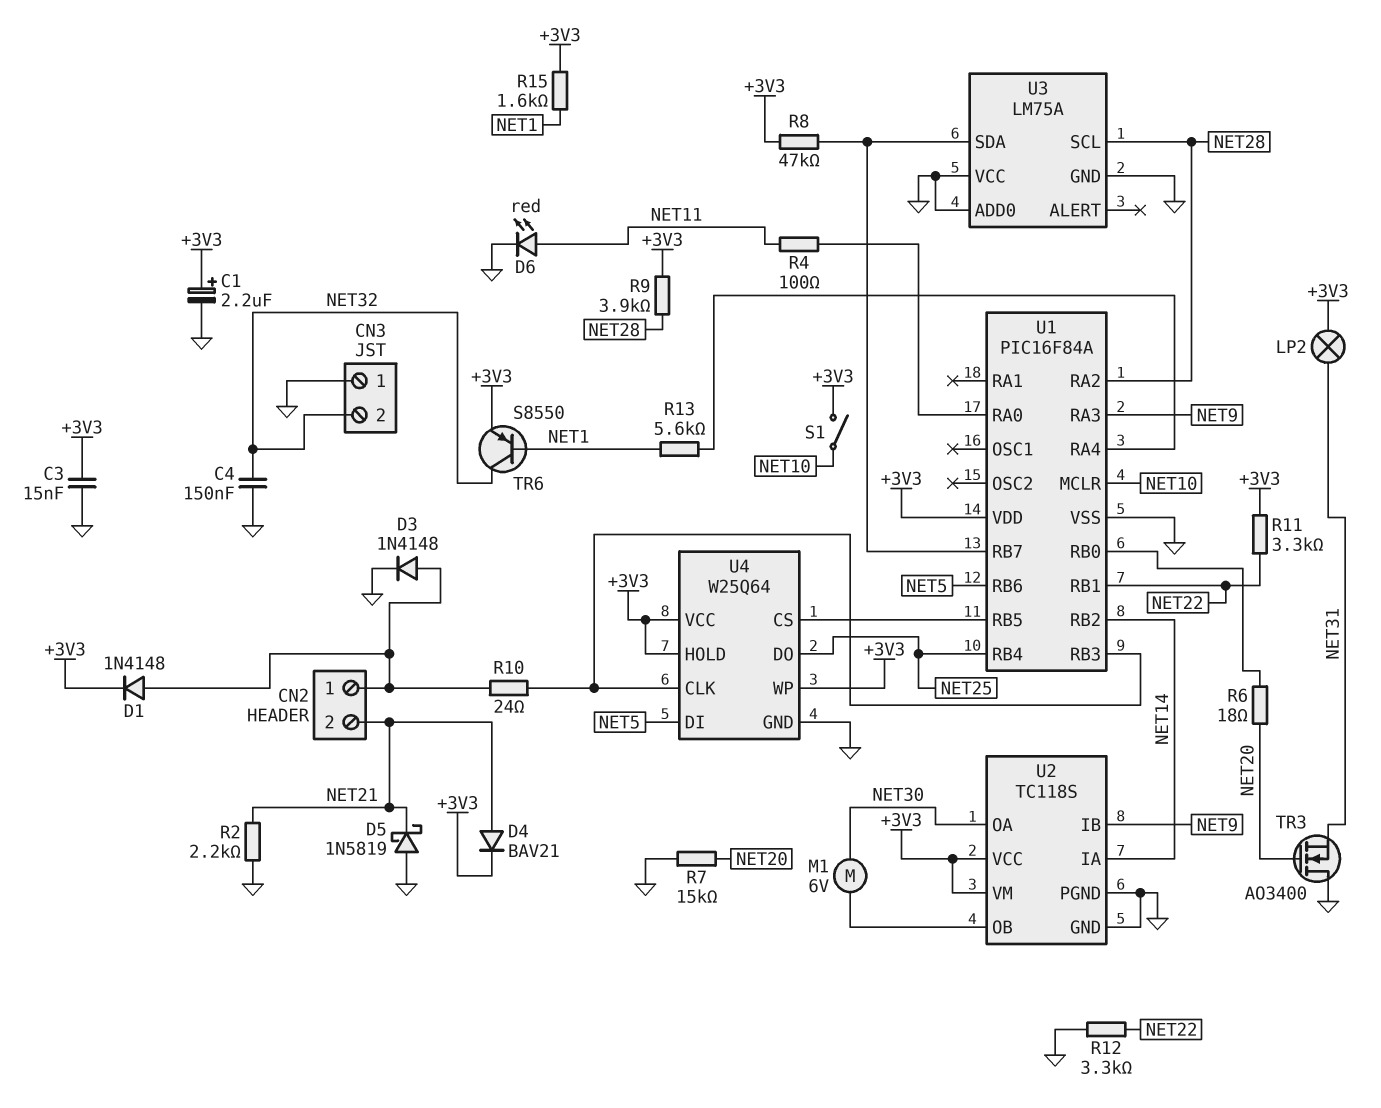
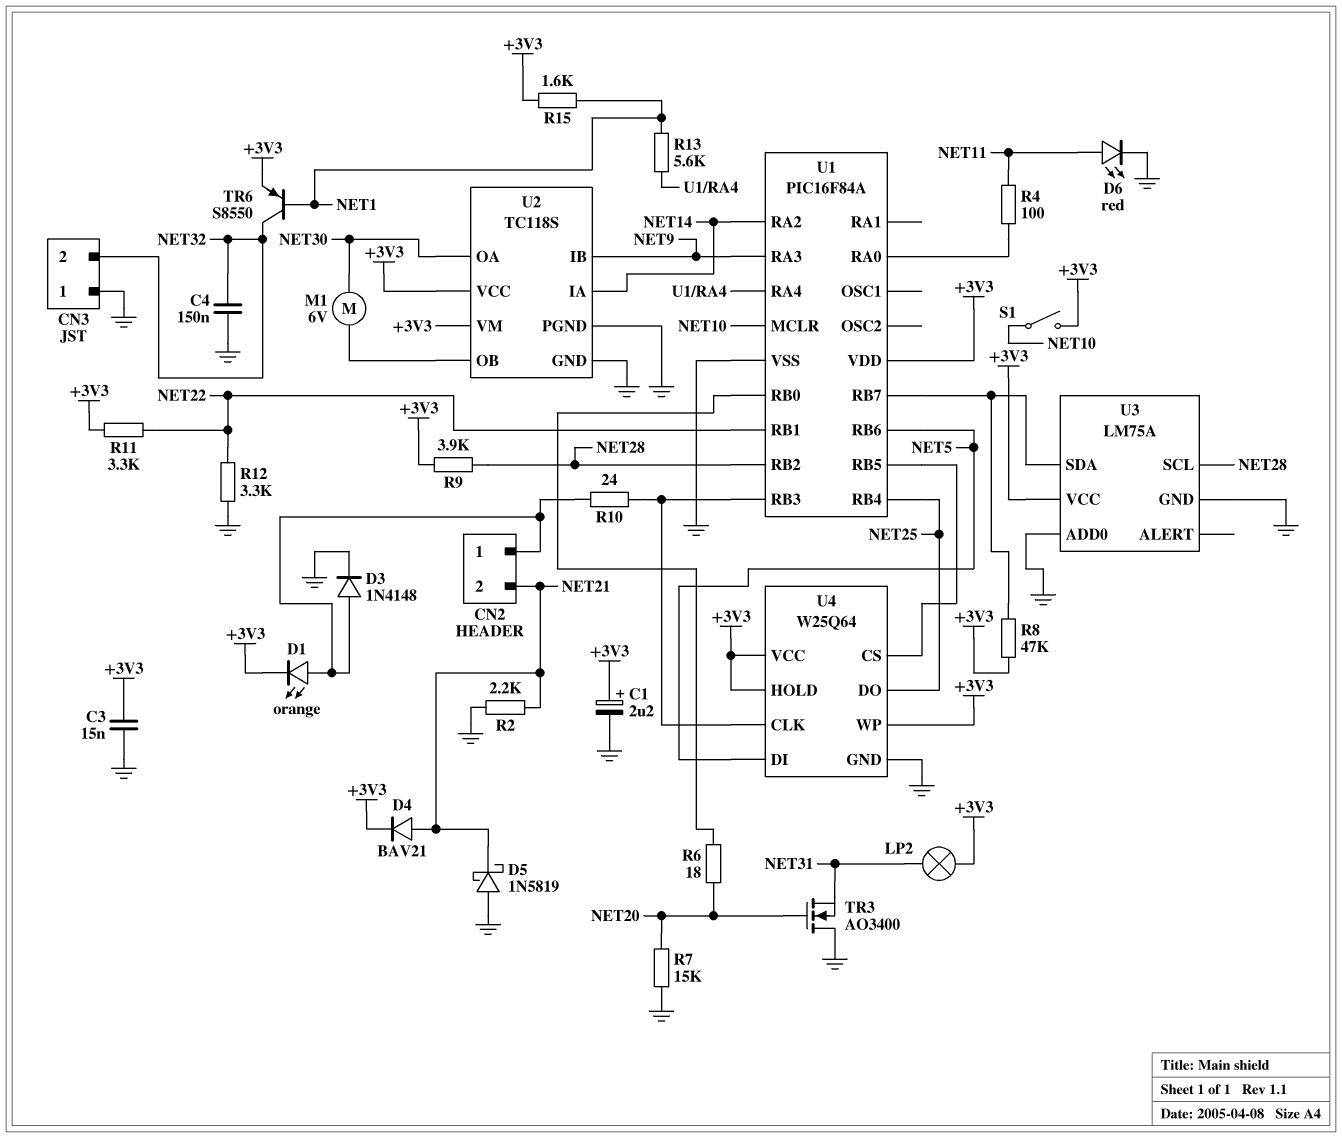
D1: diode 1N4148 (A CN2/1, K +3V3) -> LED orange (A CN2/1, K +3V3)
U1 pin RA2: NET28 -> NET14
U1 pin RB2: NET14 -> NET28
U3 pin VCC: GND -> +3V3

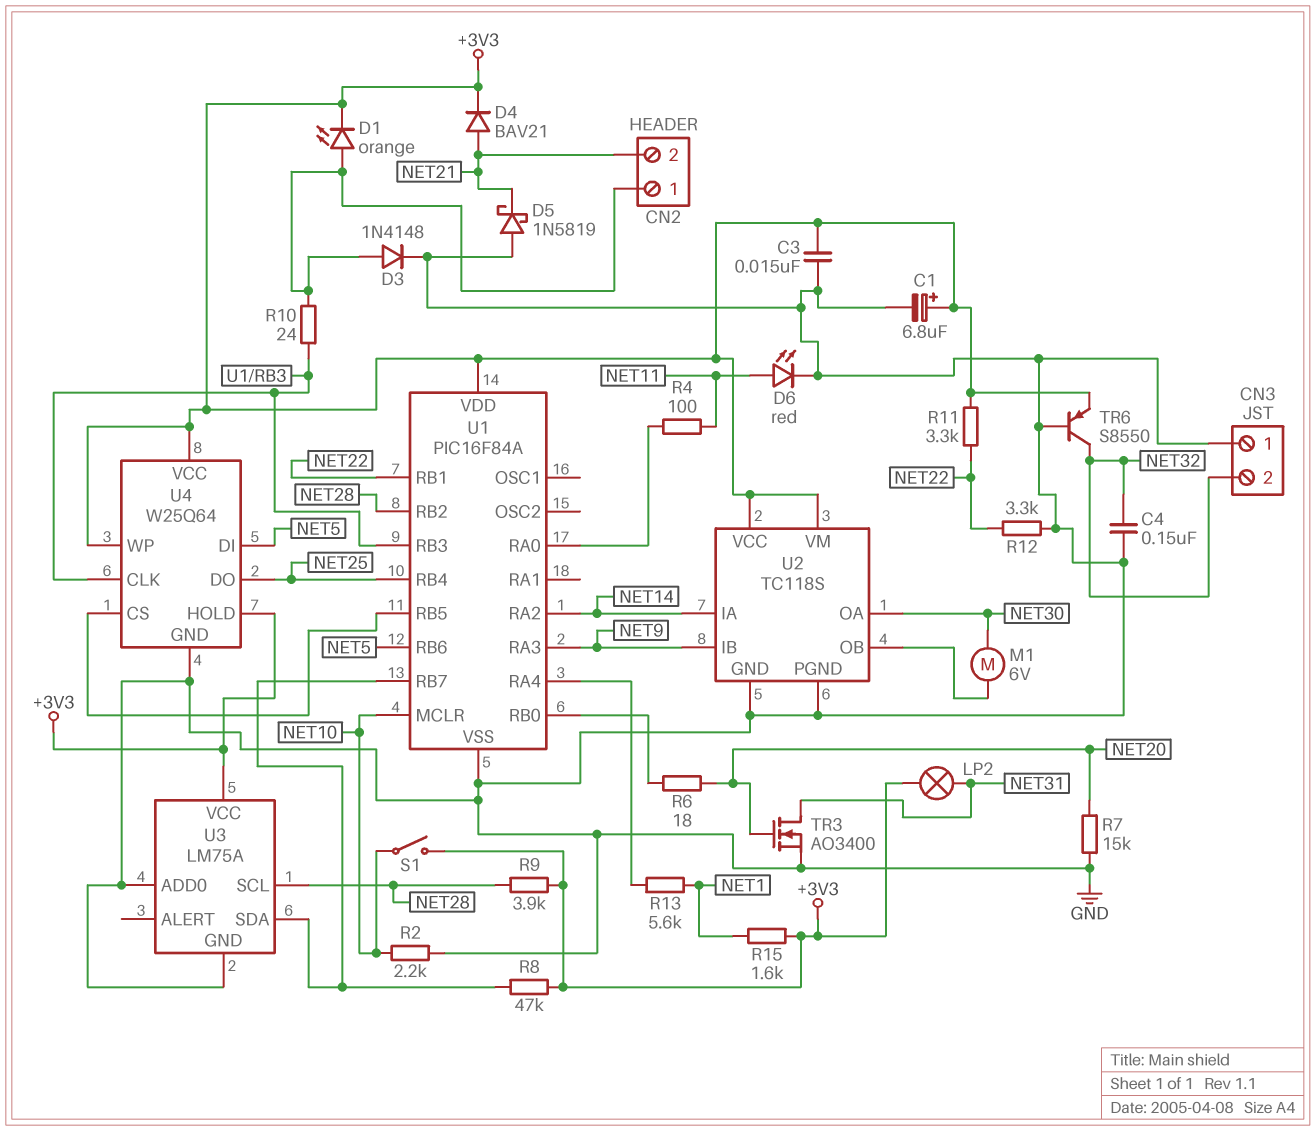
C1: 2.2uF (plus +3V3, minus GND) -> 6.8uF (plus +3V3, minus GND)
R2: 2.2k (GND, NET21) -> 2.2k (GND, NET10)
TR3: NMOS AO3400 (G NET20, D GND, S NET31) -> NMOS AO3400 (G NET20, D NET31, S GND)
TR6: PNP S8550 (B NET1, C NET32, E +3V3) -> PNP S8550 (B GND, C NET32, E +3V3)

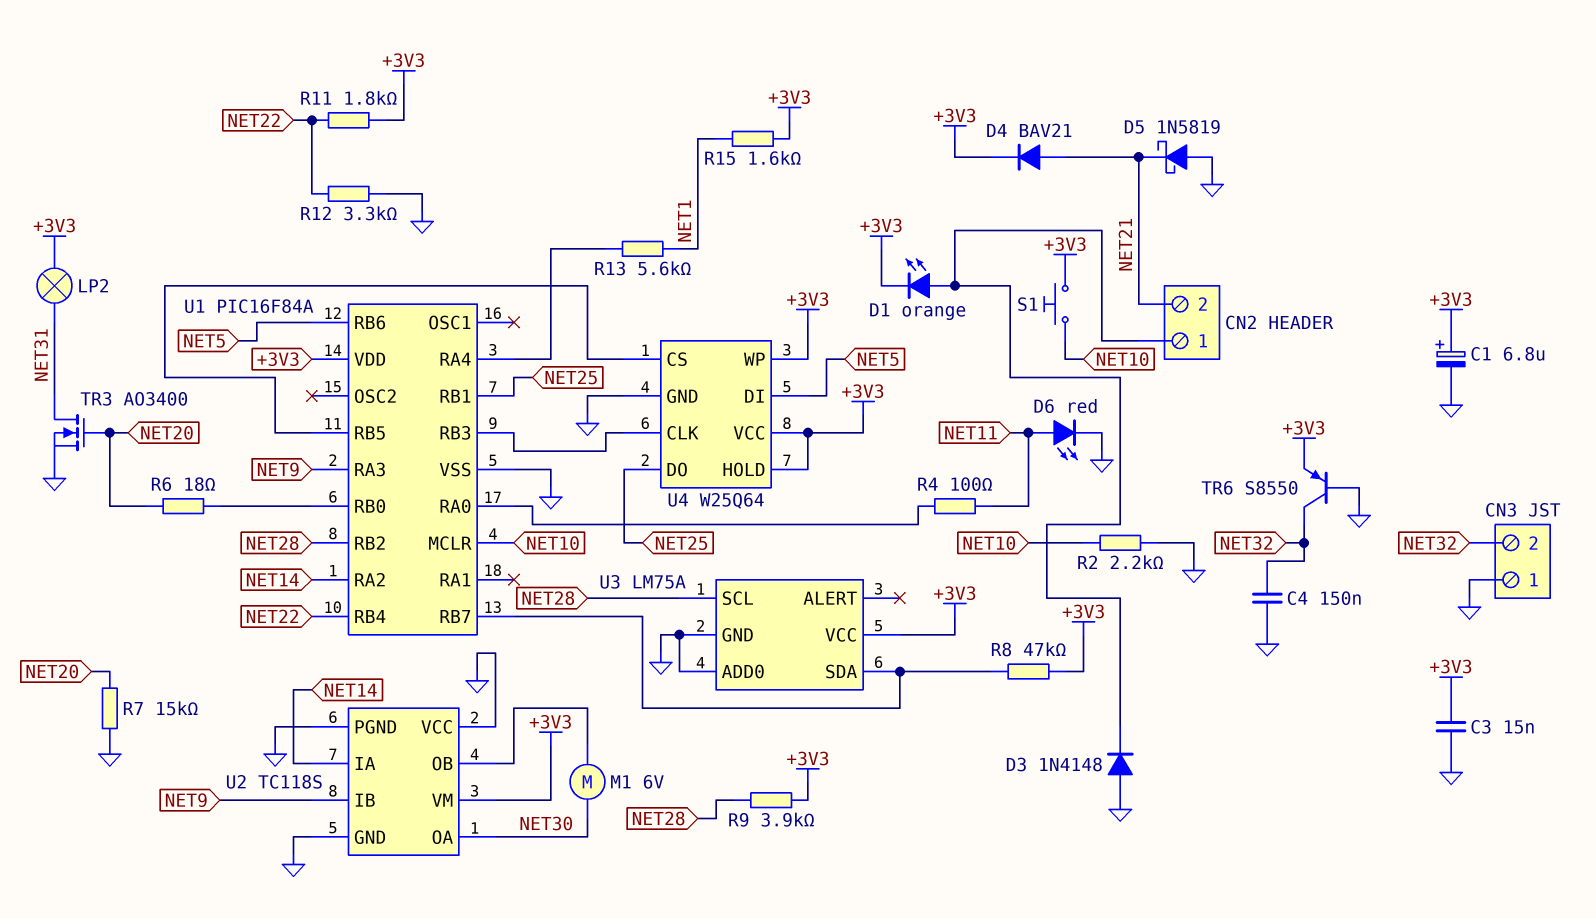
D3: diode 1N4148 (A CN2/1, K GND) -> diode 1N4148 (A GND, K CN2/1)
R10: 24 (CN2/1, U1/RB3) -> none
R11: 3.3k (+3V3, NET22) -> 1.8k (+3V3, NET22)
S1: switch (+3V3, NET10) -> button (+3V3, NET10)
U1 pin RB1: NET22 -> NET25
U1 pin RB4: NET25 -> NET22
U2 pin VCC: +3V3 -> GND

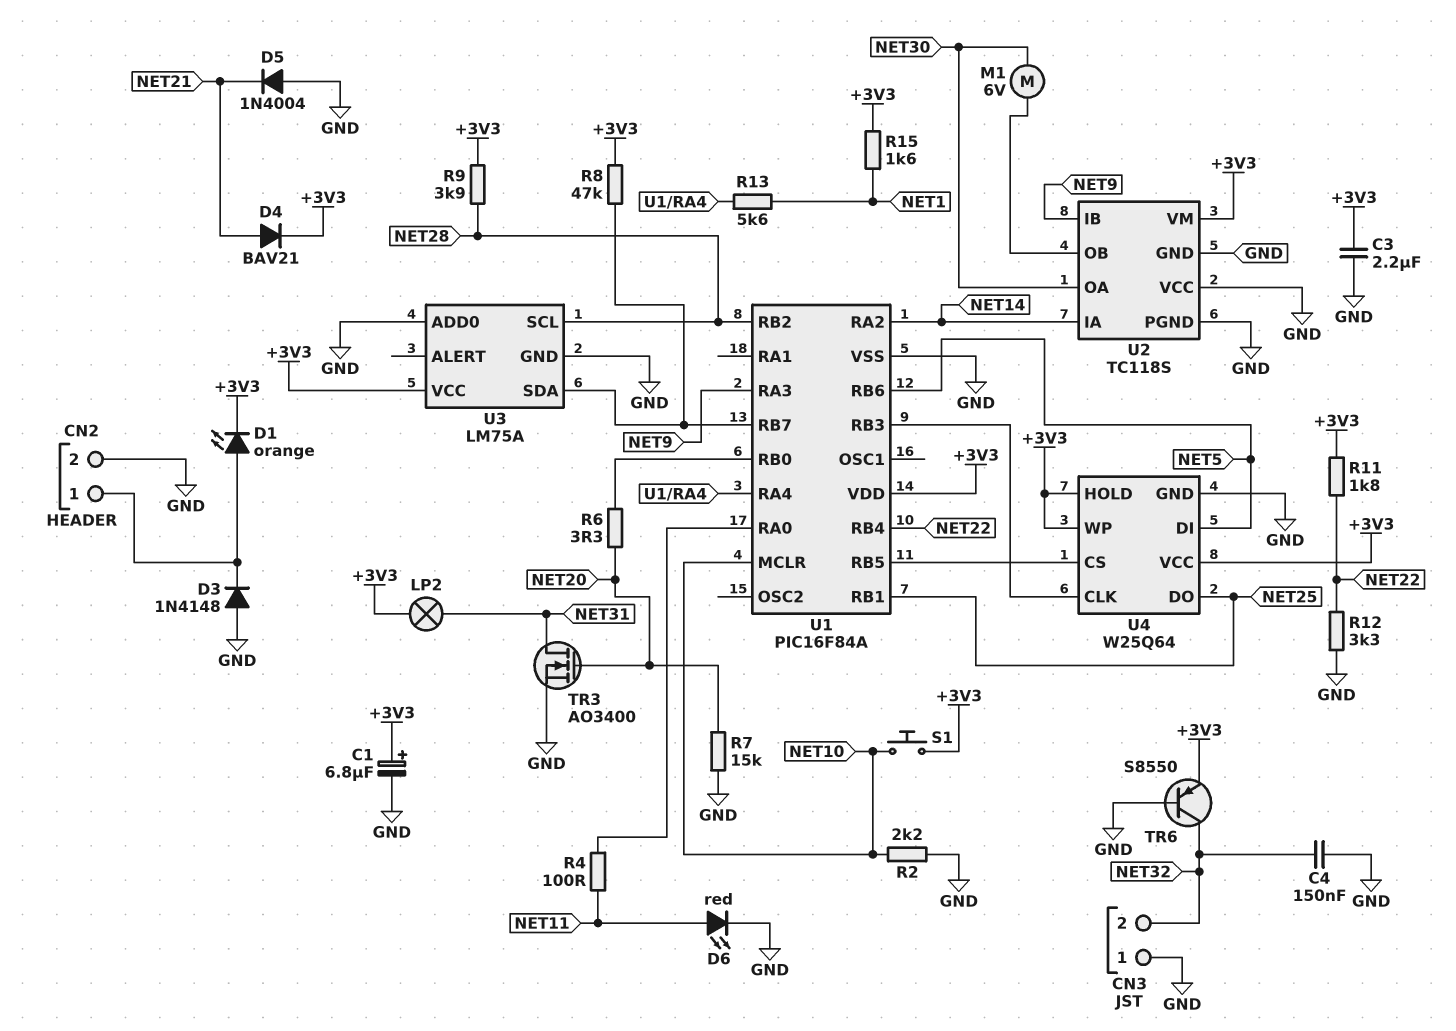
C3: 15nF (+3V3, GND) -> 2.2uF (+3V3, GND)
CN2 pin 2: NET21 -> GND
D5: schottky 1N5819 (A GND, K NET21) -> diode 1N4004 (A GND, K NET21)
R6: 18 (NET20, U1/RB0) -> 3.3 (NET20, U1/RB0)

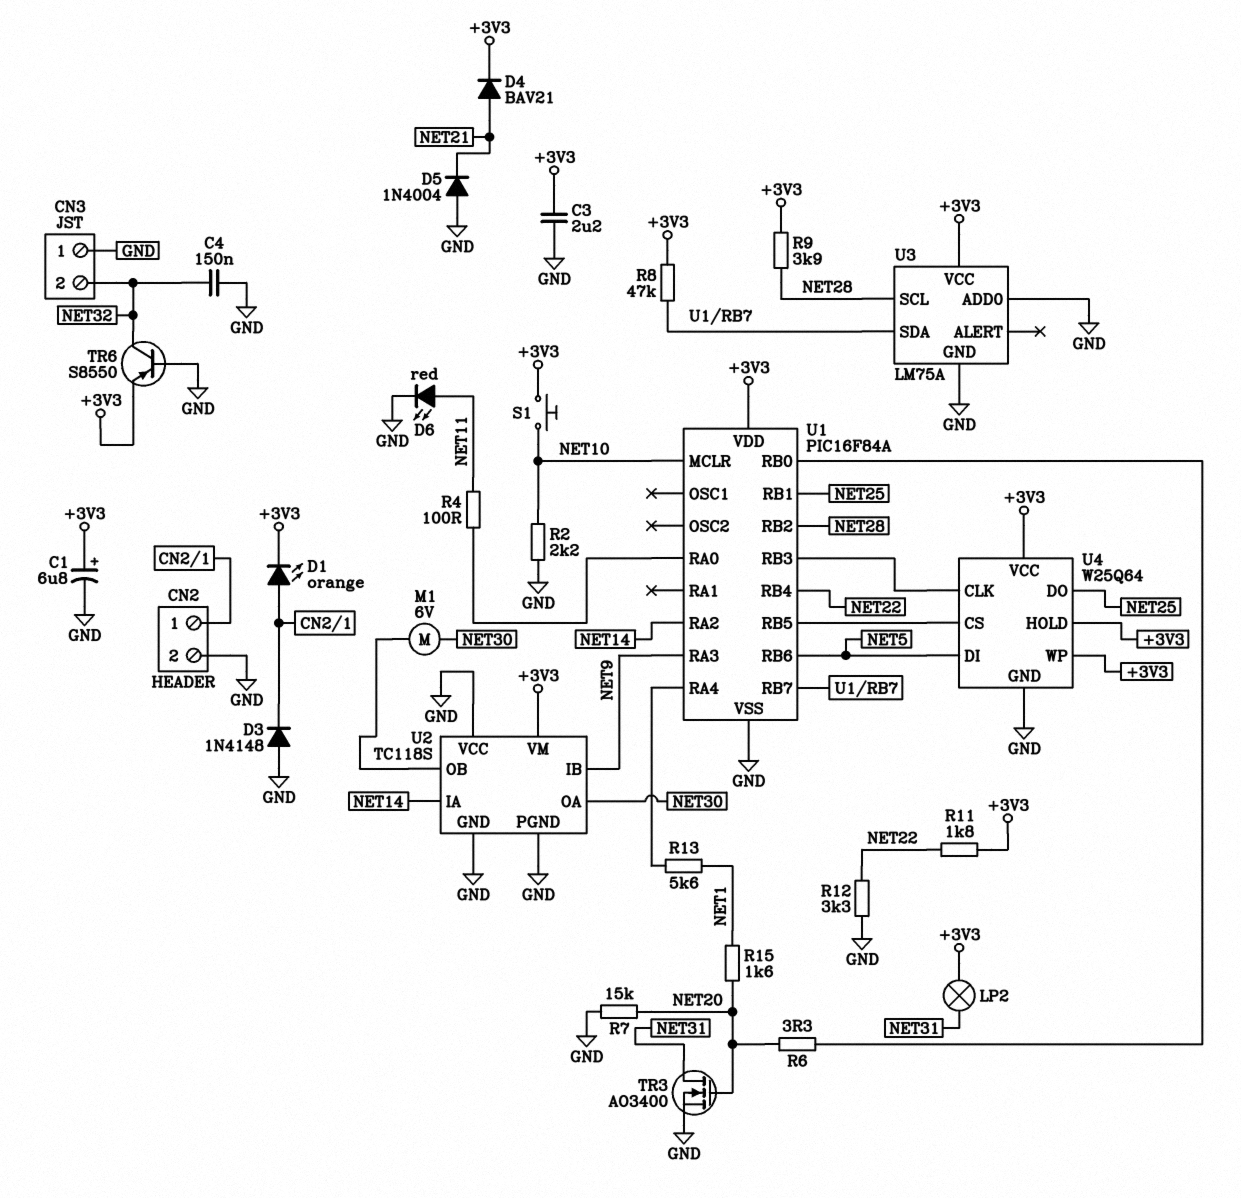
R15: 1.6k (+3V3, NET1) -> 1.6k (NET1, NET20)

